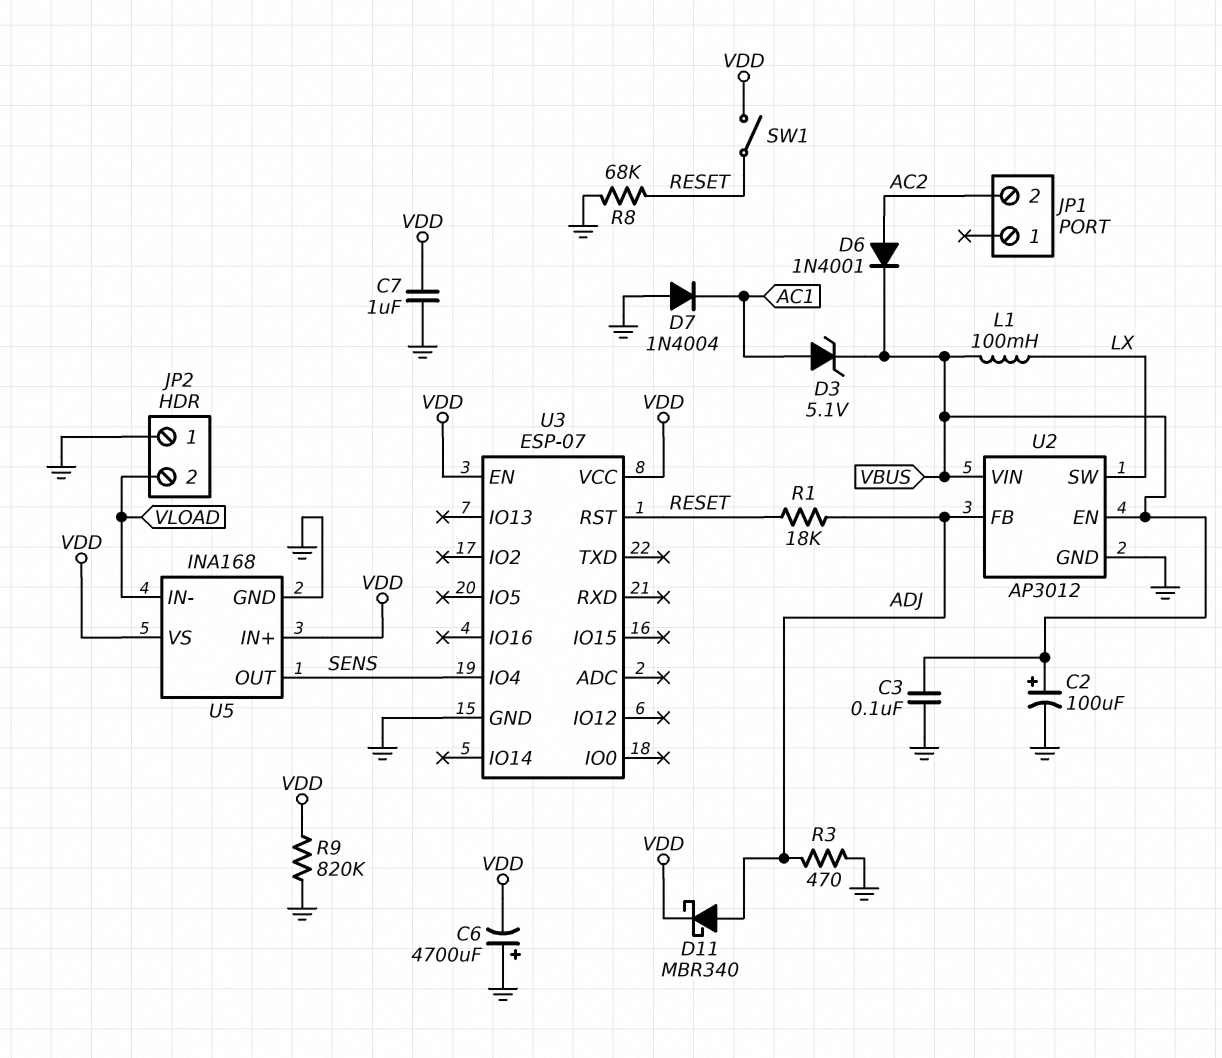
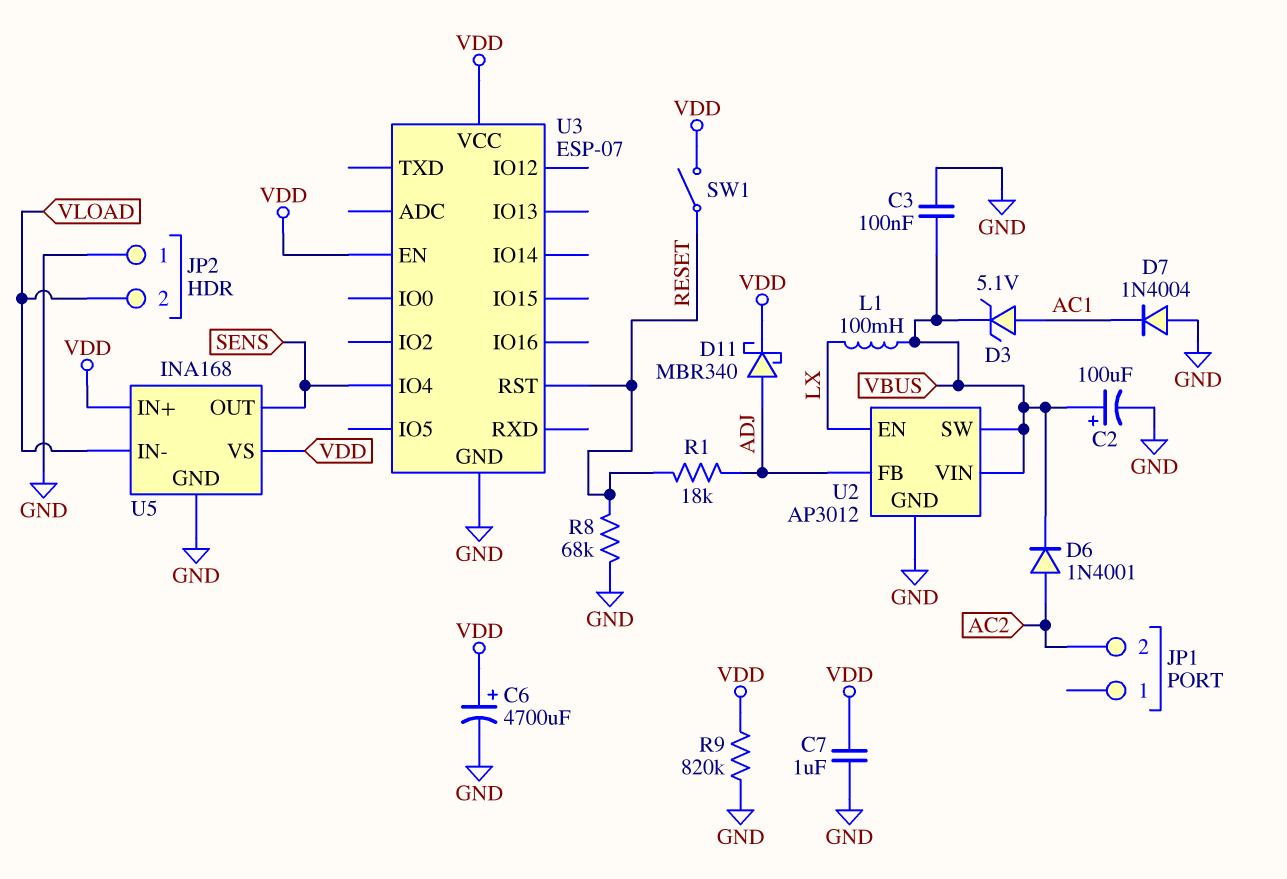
C6: 4700uF (plus GND, minus VDD) -> 4700uF (plus VDD, minus GND)
R3: 470 (ADJ, GND) -> none
U2 pin EN: VBUS -> LX
U2 pin SW: LX -> VBUS

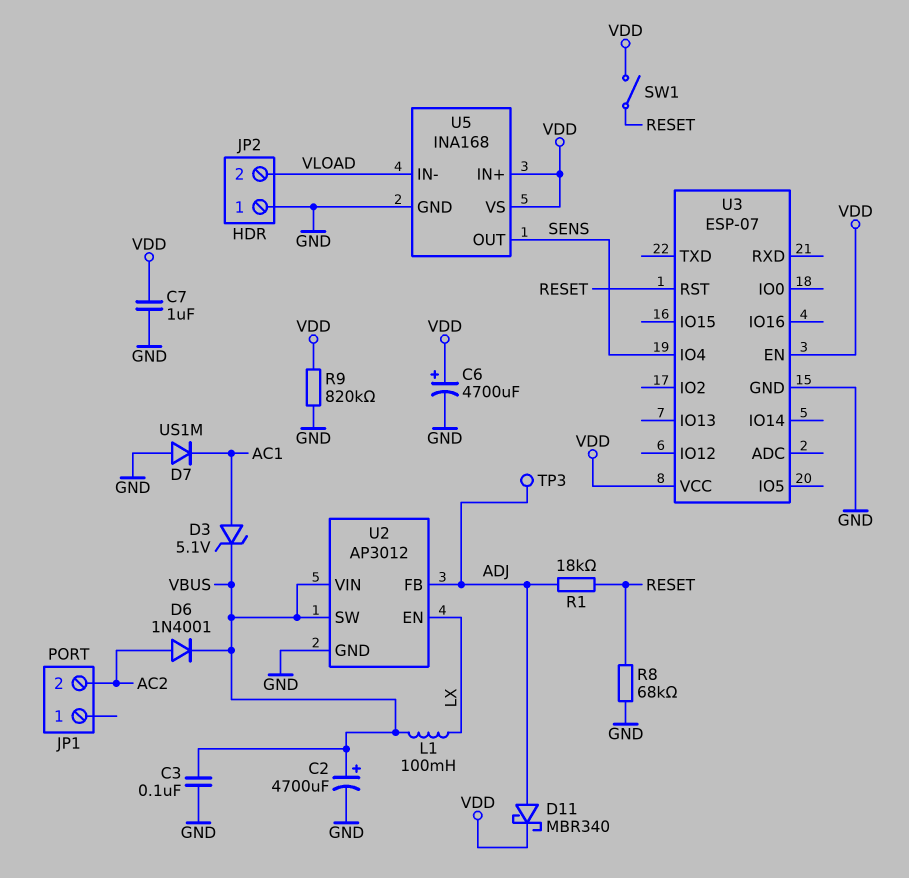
C2: 100uF (plus VBUS, minus GND) -> 4700uF (plus VBUS, minus GND)
D7: diode 1N4004 (A GND, K AC1) -> diode US1M (A GND, K AC1)
TP3: none -> test point (ADJ)

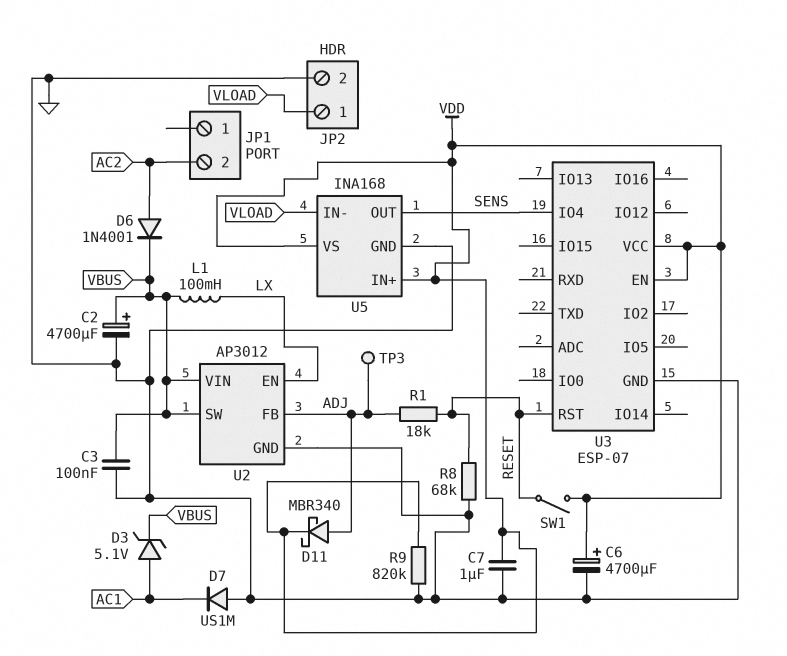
JP2 pin 1: GND -> VLOAD
JP2 pin 2: VLOAD -> GND

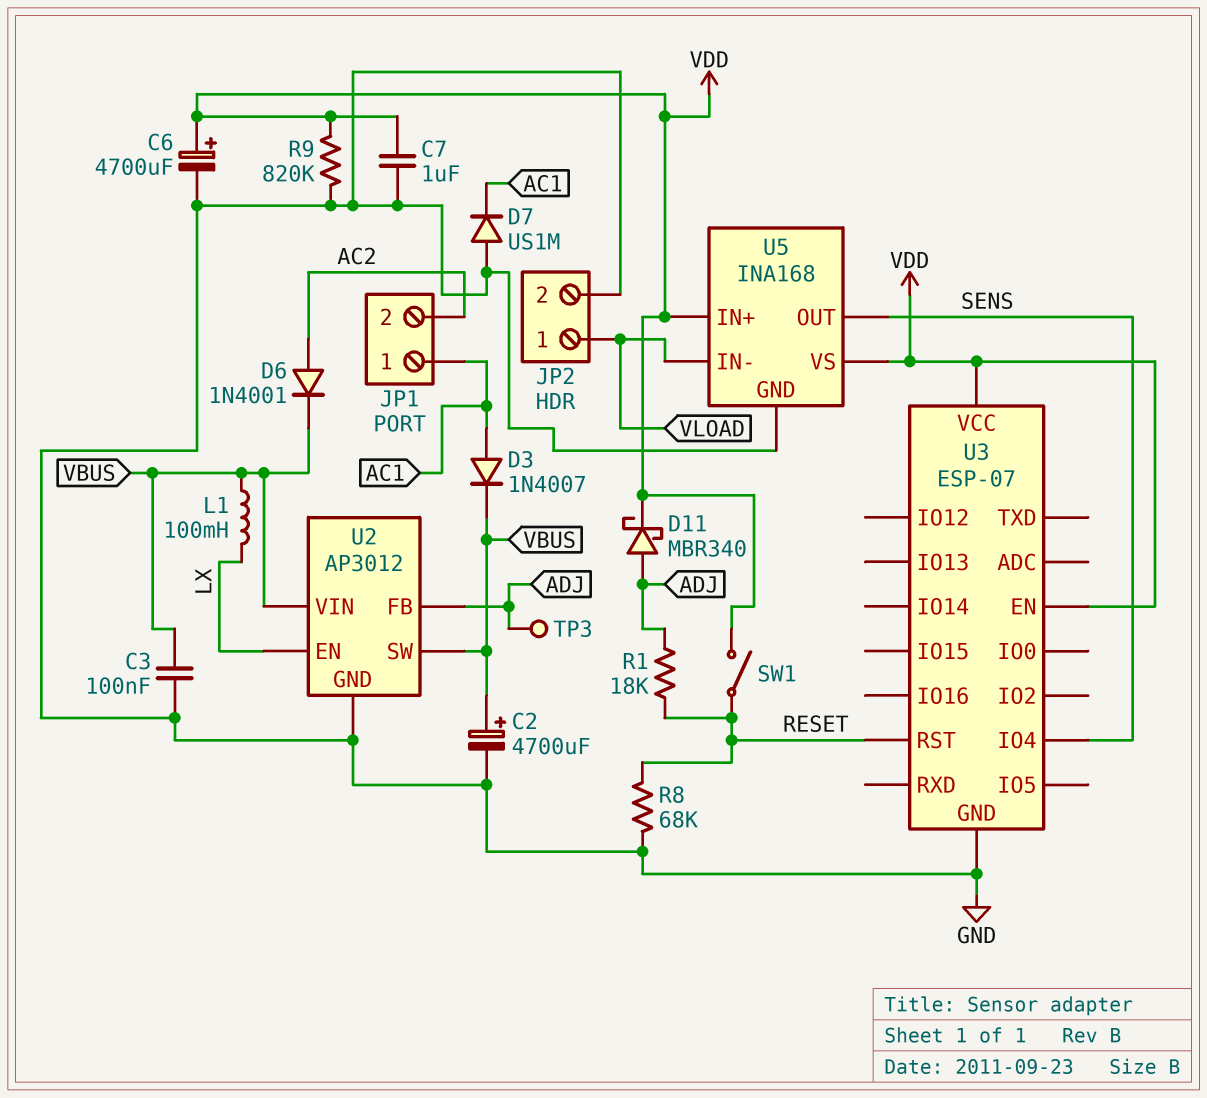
D3: zener 5.1V (A AC1, K VBUS) -> diode 1N4007 (A AC1, K VBUS)
JP1 pin 1: none -> AC1

